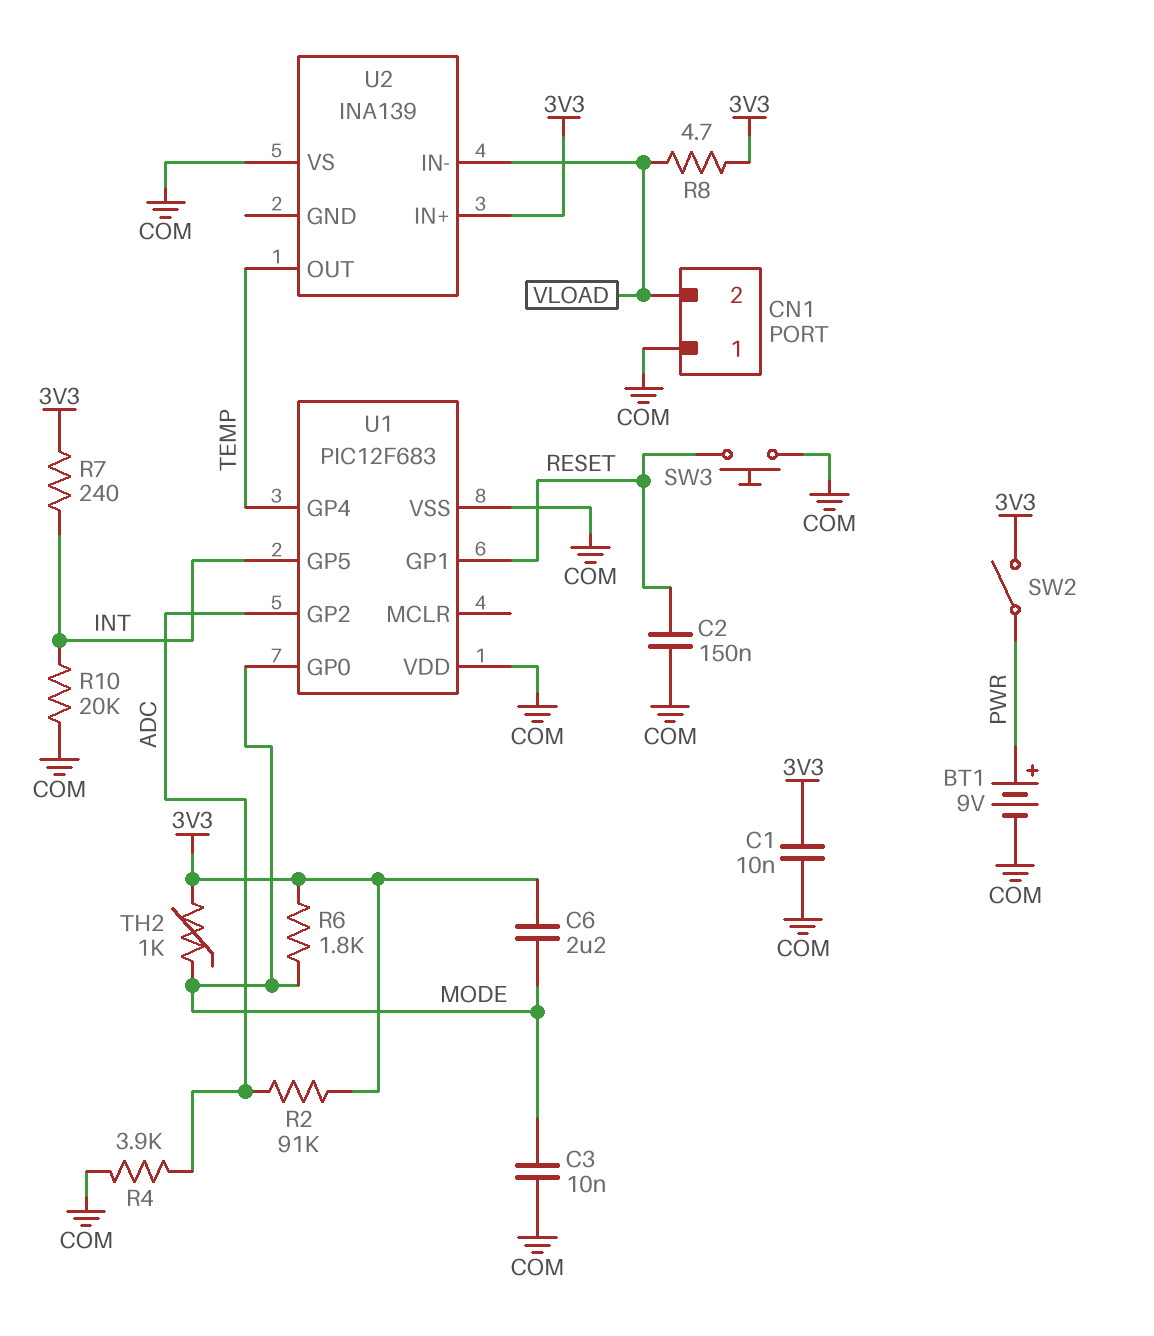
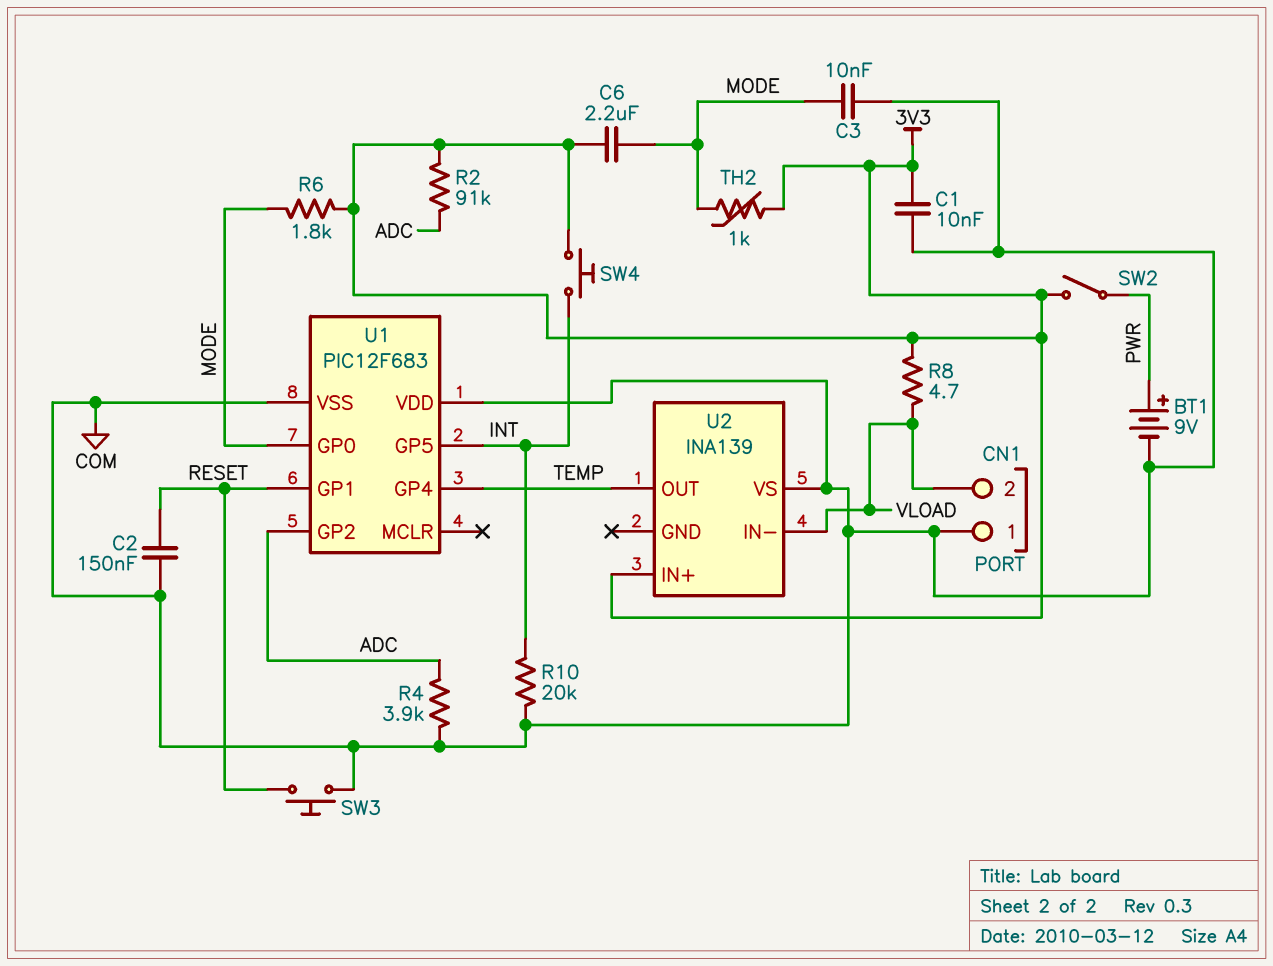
R7: 240 (3V3, INT) -> none
SW4: none -> button (3V3, INT)

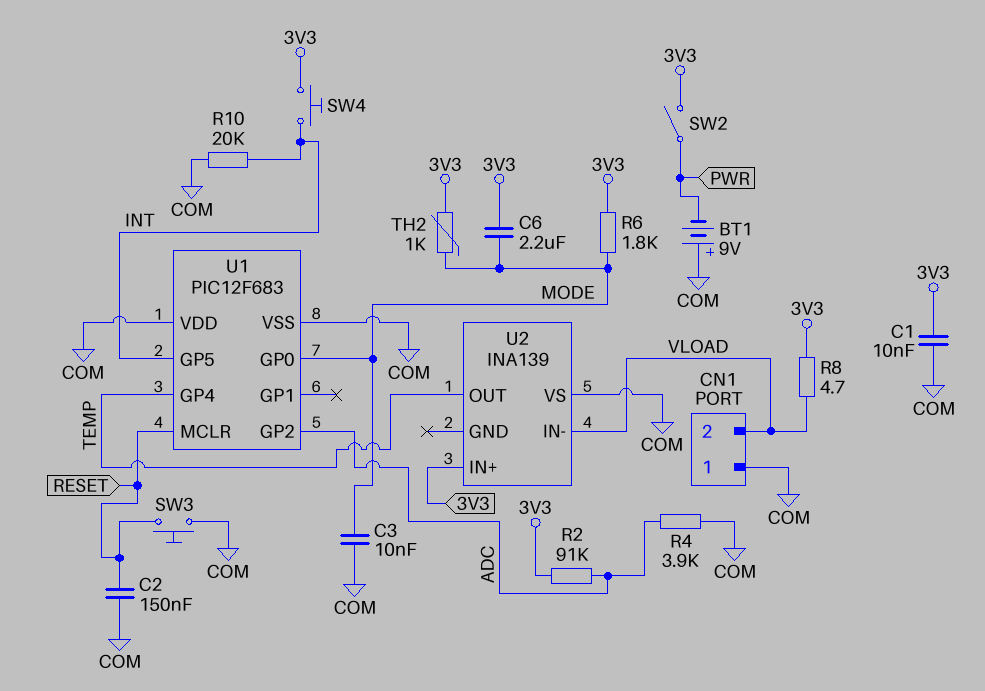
BT1: 9V (plus PWR, minus COM) -> 9V (plus COM, minus PWR)
U1 pin GP1: RESET -> none
U1 pin MCLR: none -> RESET

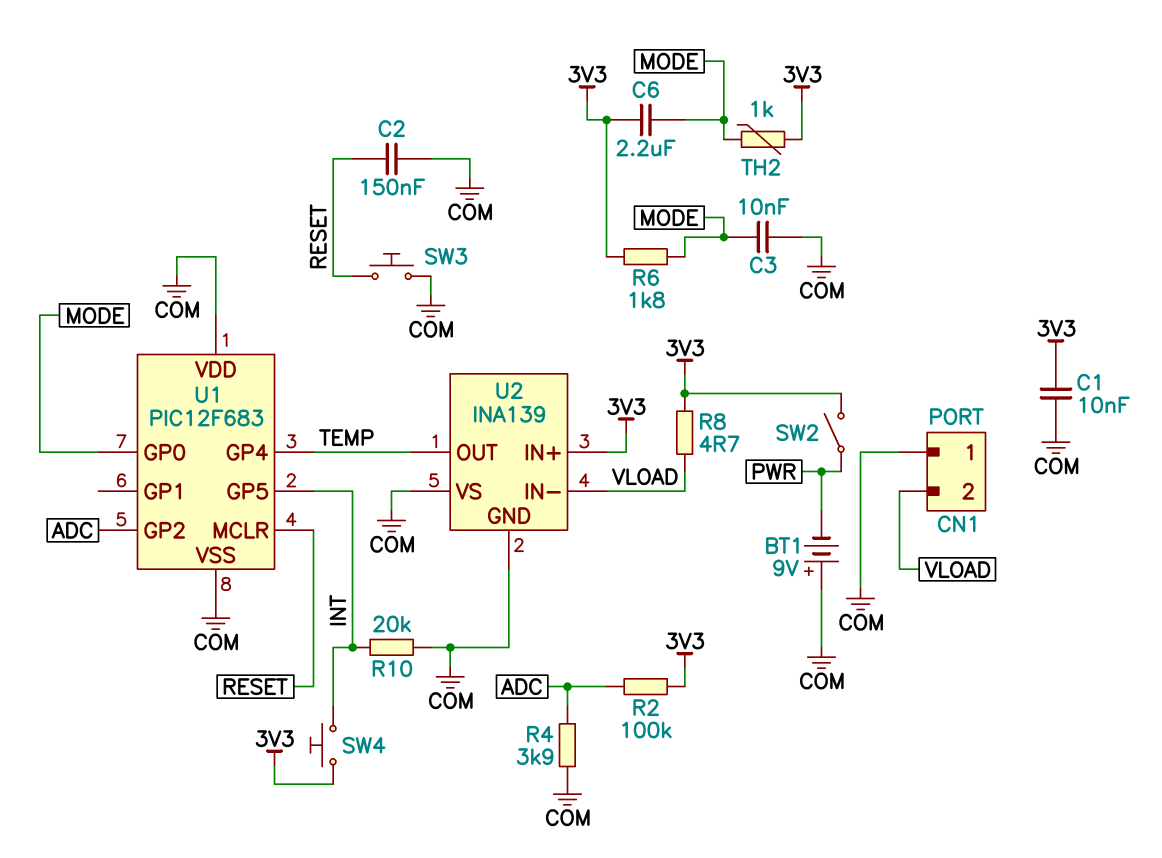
R2: 91k (3V3, ADC) -> 100k (3V3, ADC)
U2 pin GND: none -> COM

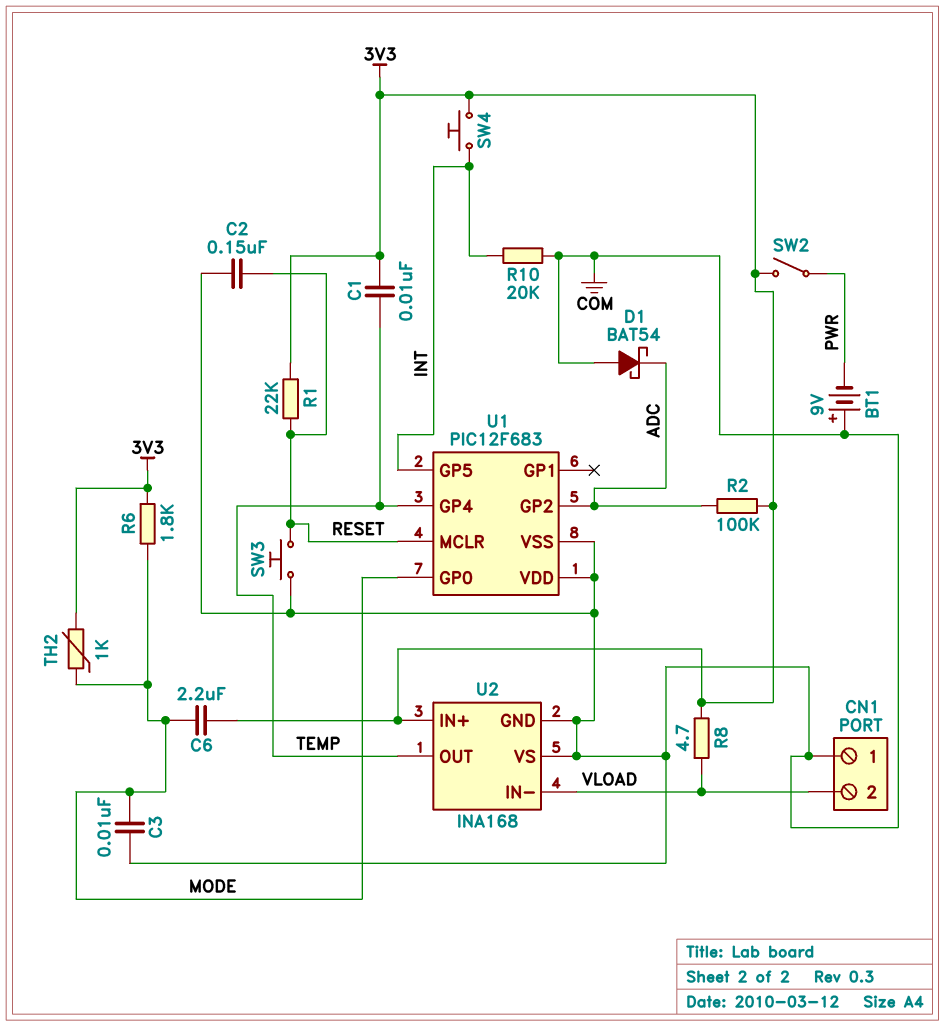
C1: 10nF (3V3, COM) -> 10nF (3V3, TEMP)
D1: none -> schottky BAT54 (A COM, K ADC)
R1: none -> 22k (3V3, RESET)
R4: 3.9k (ADC, COM) -> none
U2: INA139 -> INA168

